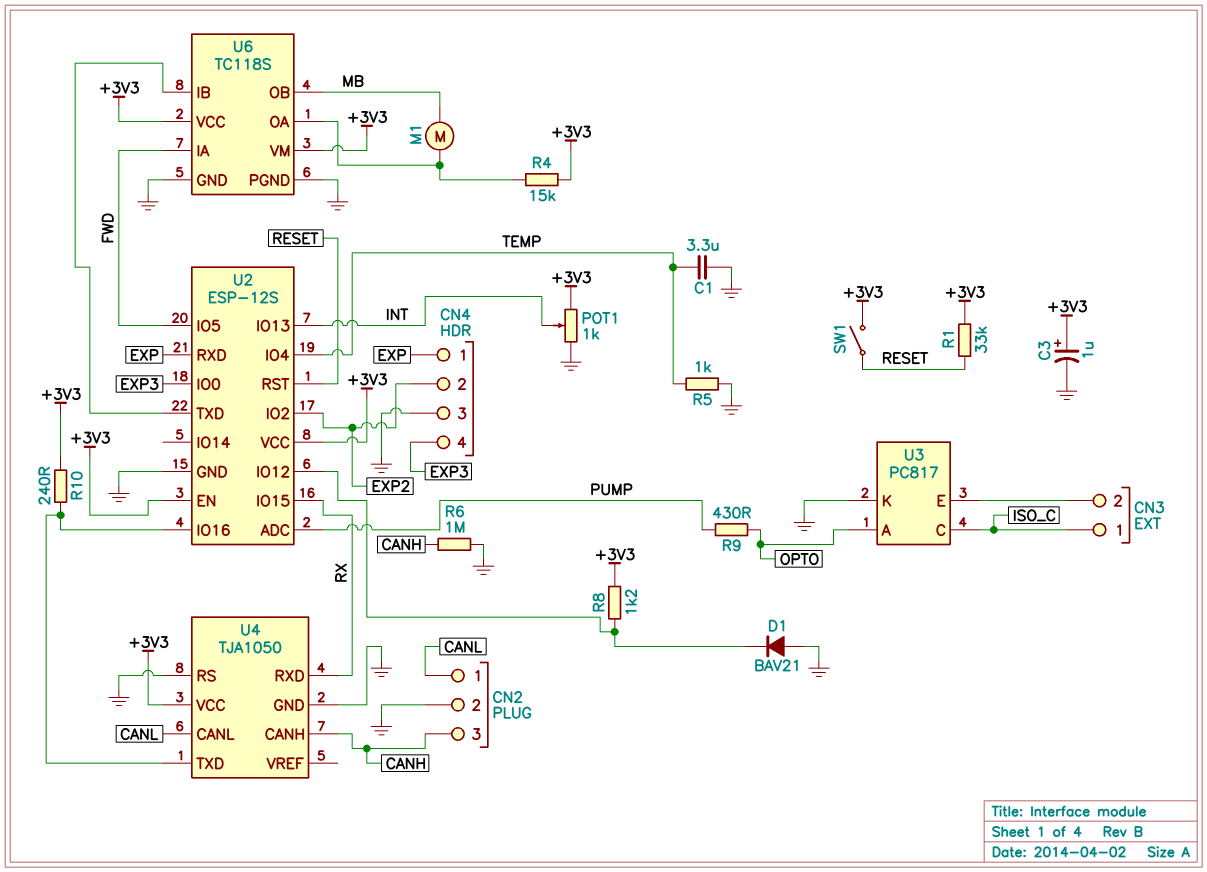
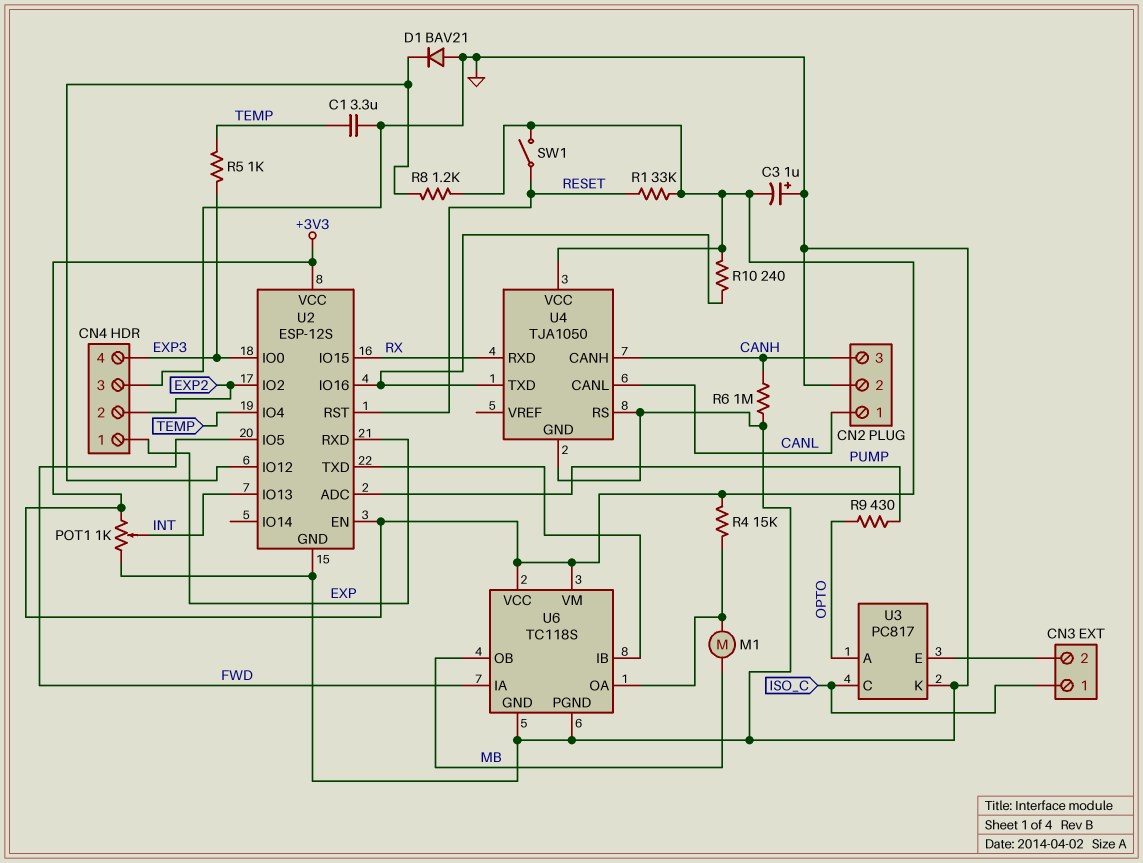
C3: 1uF (plus +3V3, minus GND) -> 1uF (plus GND, minus +3V3)
R5: 1k (GND, TEMP) -> 1k (EXP3, TEMP)

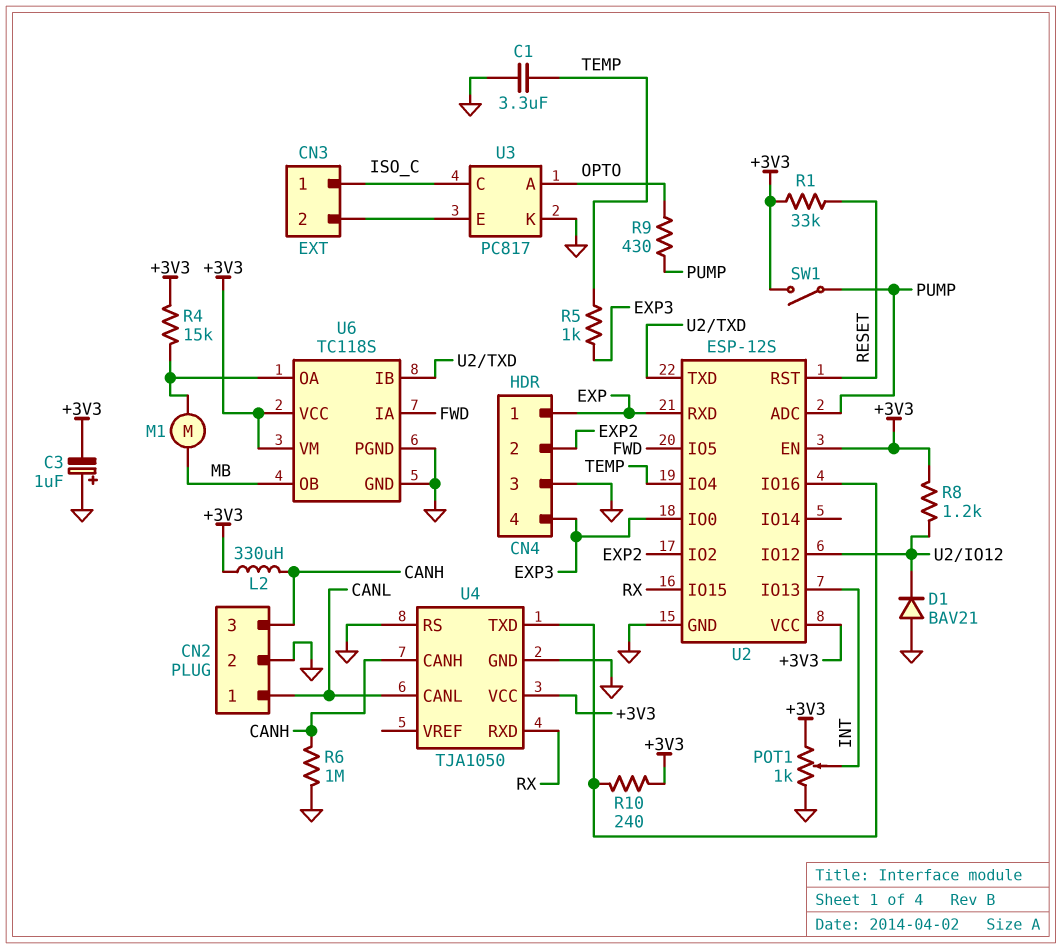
L2: none -> 330uH (+3V3, CANH)
SW1: switch (+3V3, RESET) -> switch (+3V3, PUMP)

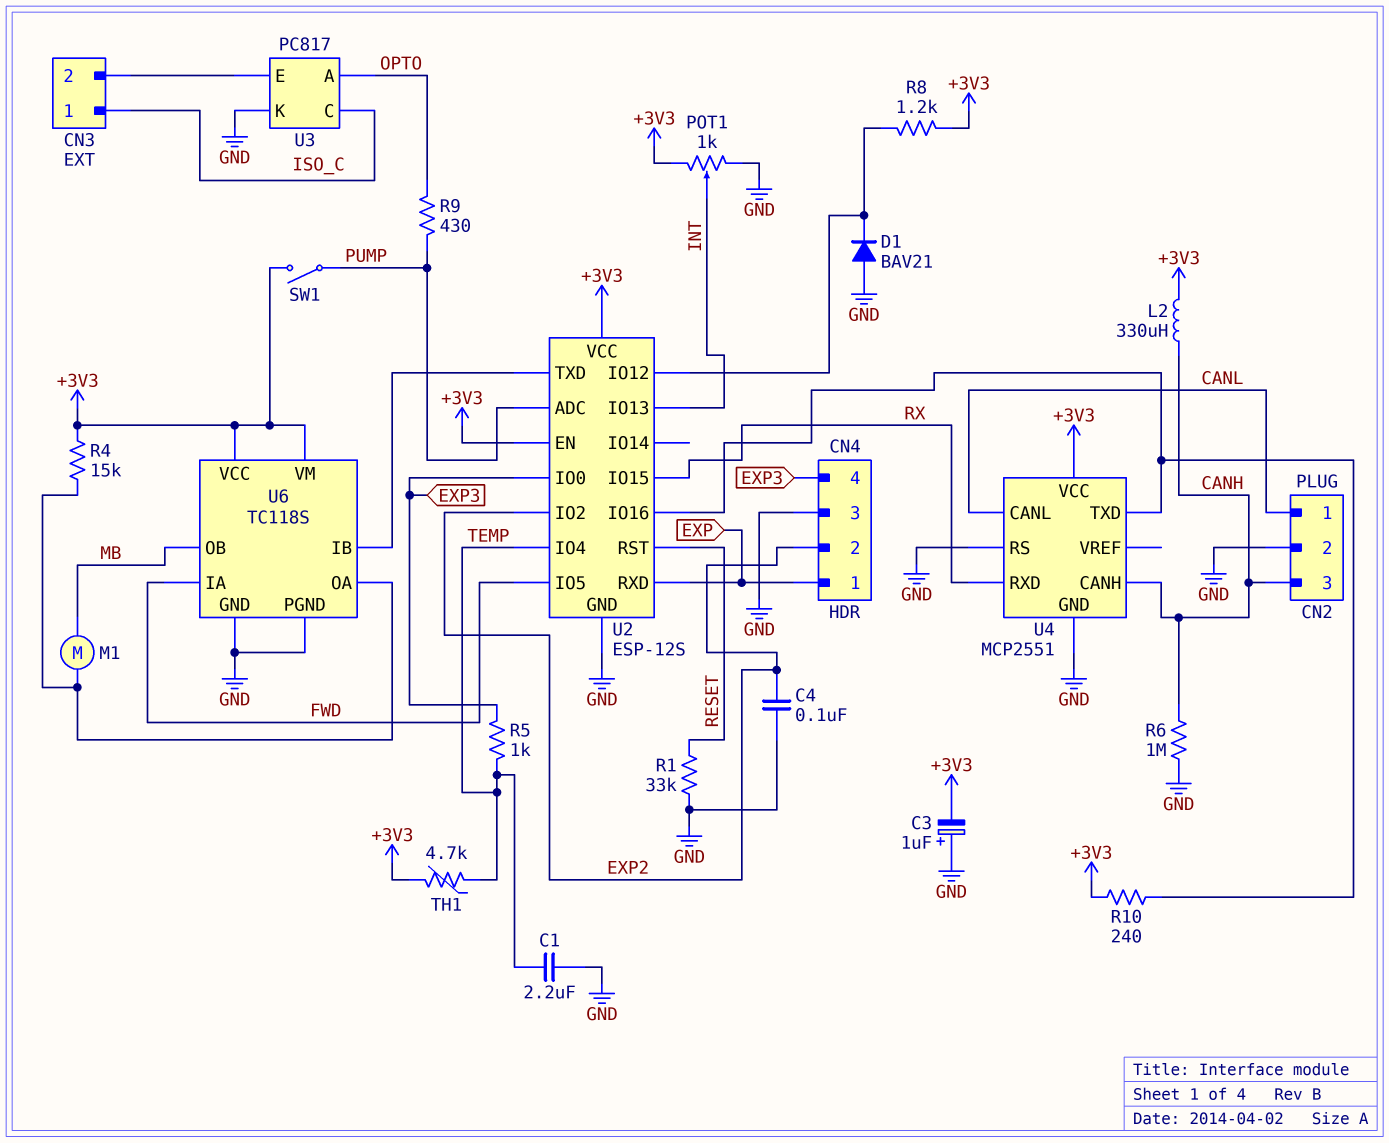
C1: 3.3uF (GND, TEMP) -> 2.2uF (GND, TEMP)
C4: none -> 100nF (EXP2, GND)
R1: 33k (+3V3, RESET) -> 33k (GND, RESET)
TH1: none -> 4.7k (+3V3, TEMP)
U4: TJA1050 -> MCP2551

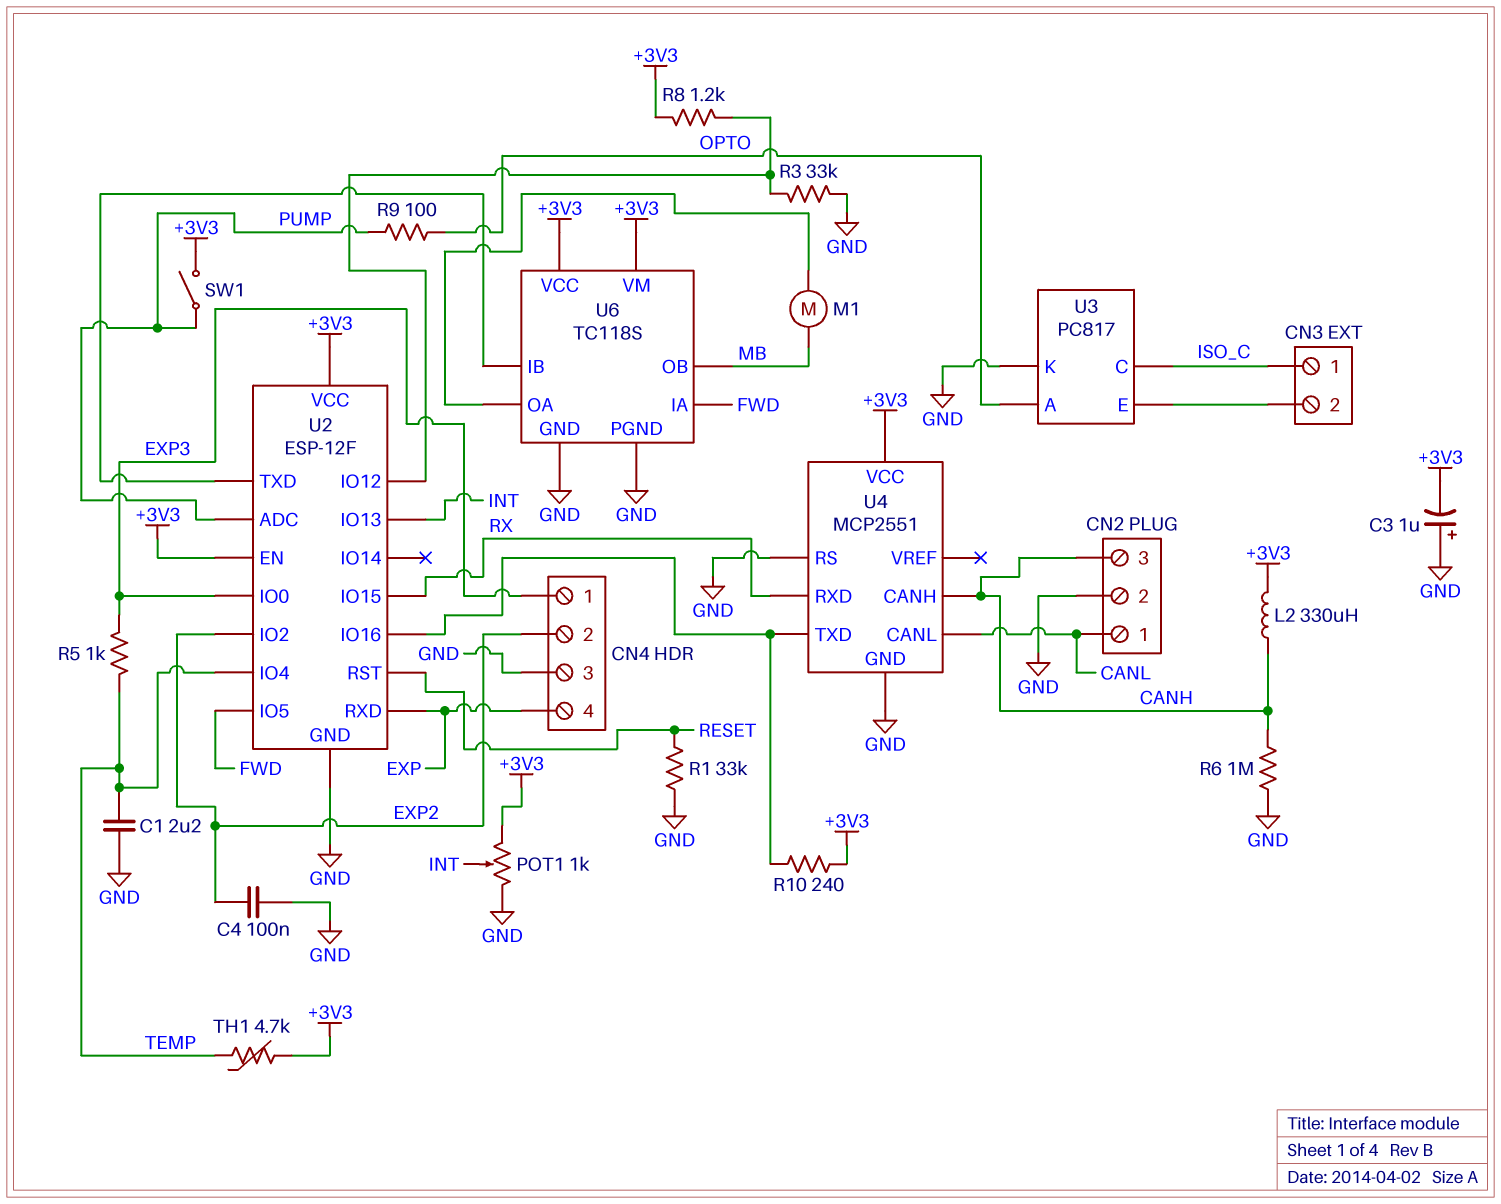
CN4 pin 1: EXP -> EXP3
CN4 pin 4: EXP3 -> EXP
D1: diode BAV21 (A GND, K U2/IO12) -> none
R3: none -> 33k (GND, U2/IO12)
R4: 15k (+3V3, U6/OA) -> none
R9: 430 (OPTO, PUMP) -> 100 (OPTO, PUMP)
U2: ESP-12S -> ESP-12F

